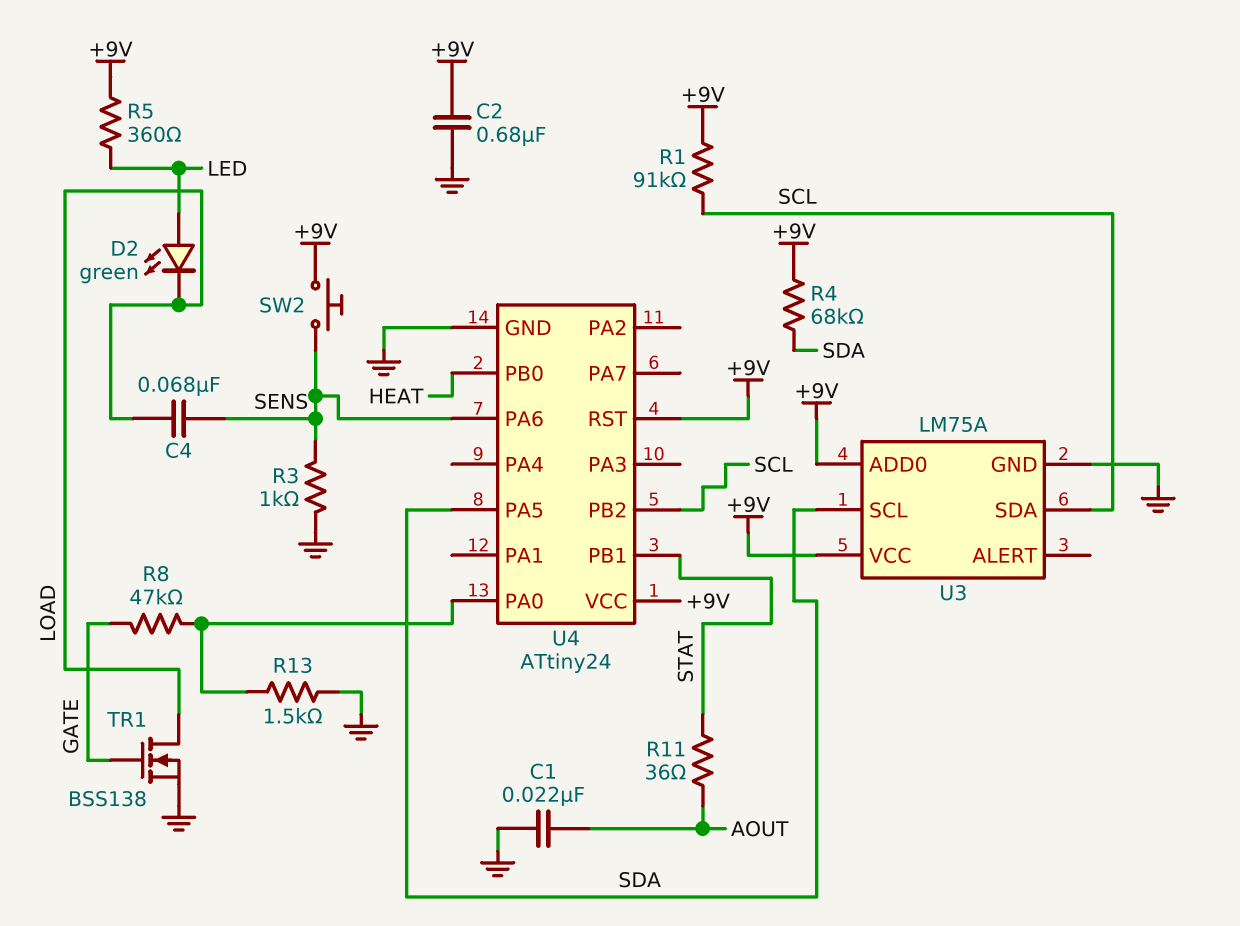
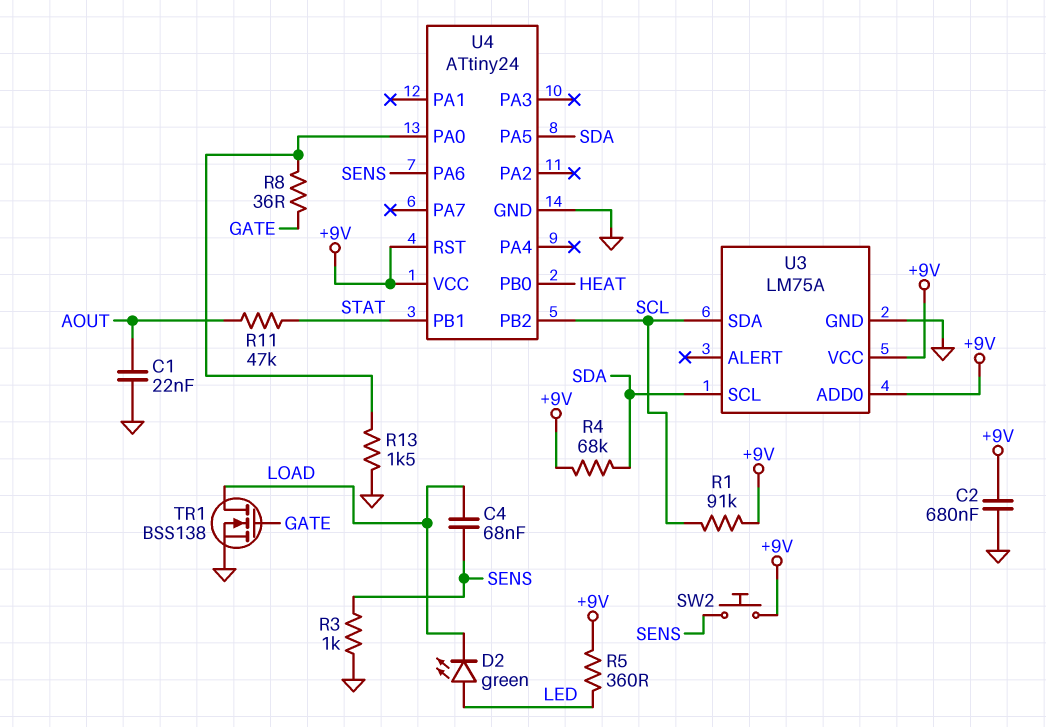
R8: 47k (GATE, U4/PA0) -> 36 (GATE, U4/PA0)
R11: 36 (AOUT, STAT) -> 47k (AOUT, STAT)

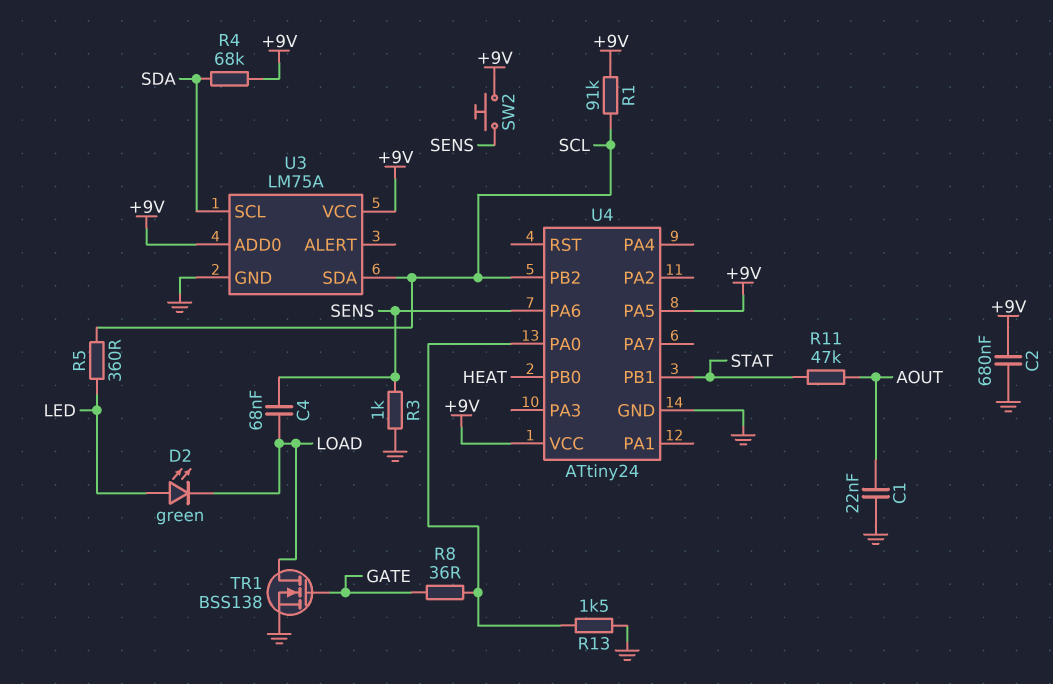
R5: 360 (+9V, LED) -> 360 (LED, SCL)
U4 pin PA5: SDA -> +9V
U4 pin RST: +9V -> none

